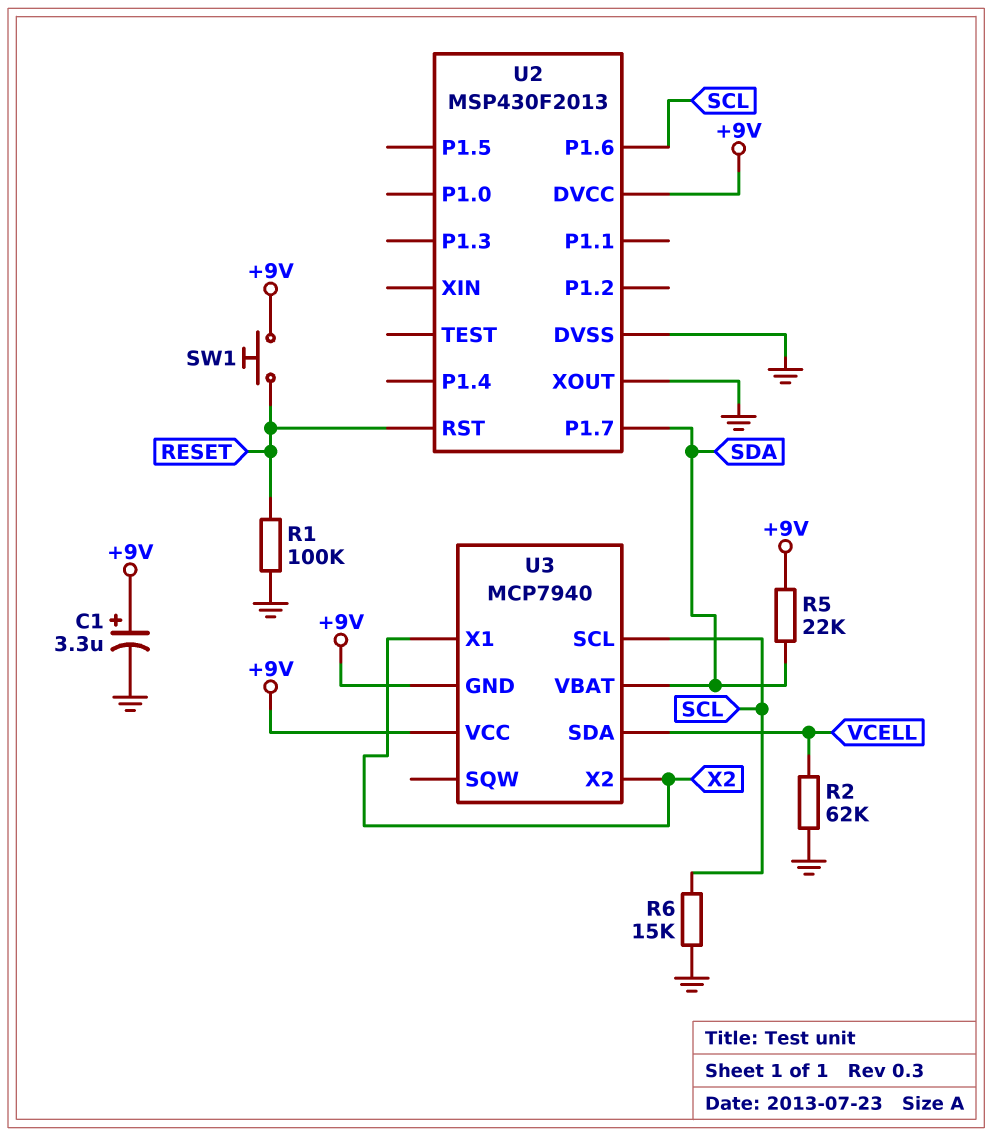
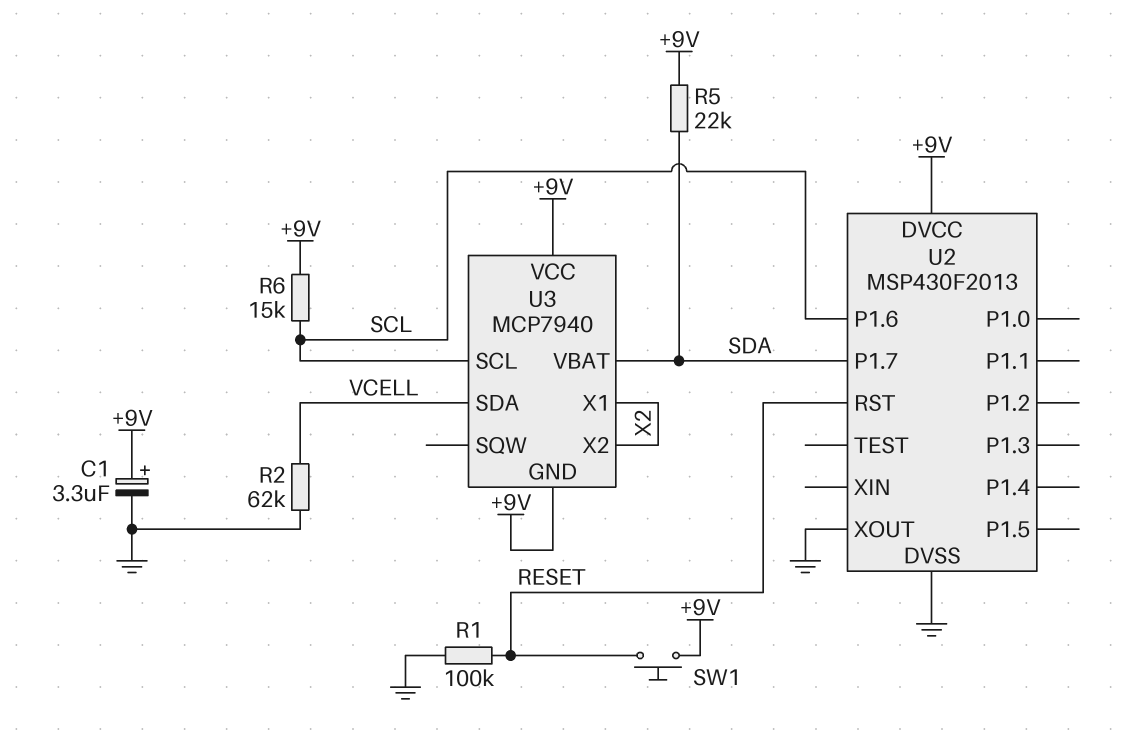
R6: 15k (GND, SCL) -> 15k (+9V, SCL)

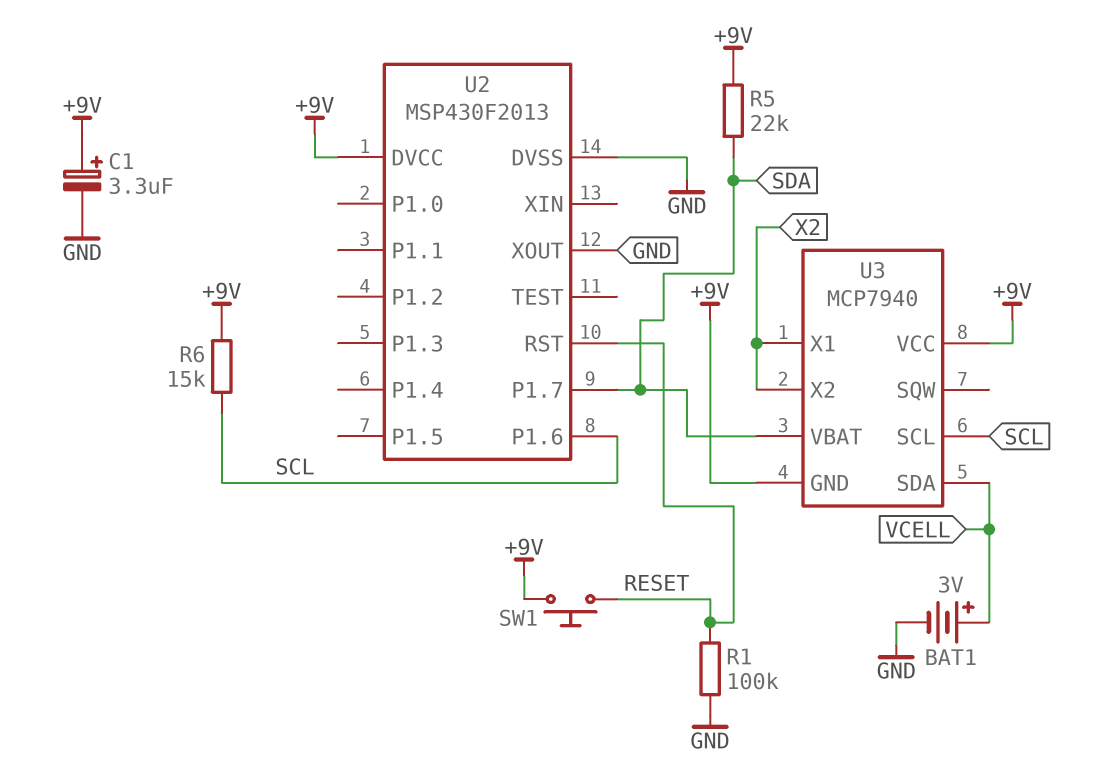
BAT1: none -> 3V (plus VCELL, minus GND)
R2: 62k (GND, VCELL) -> none

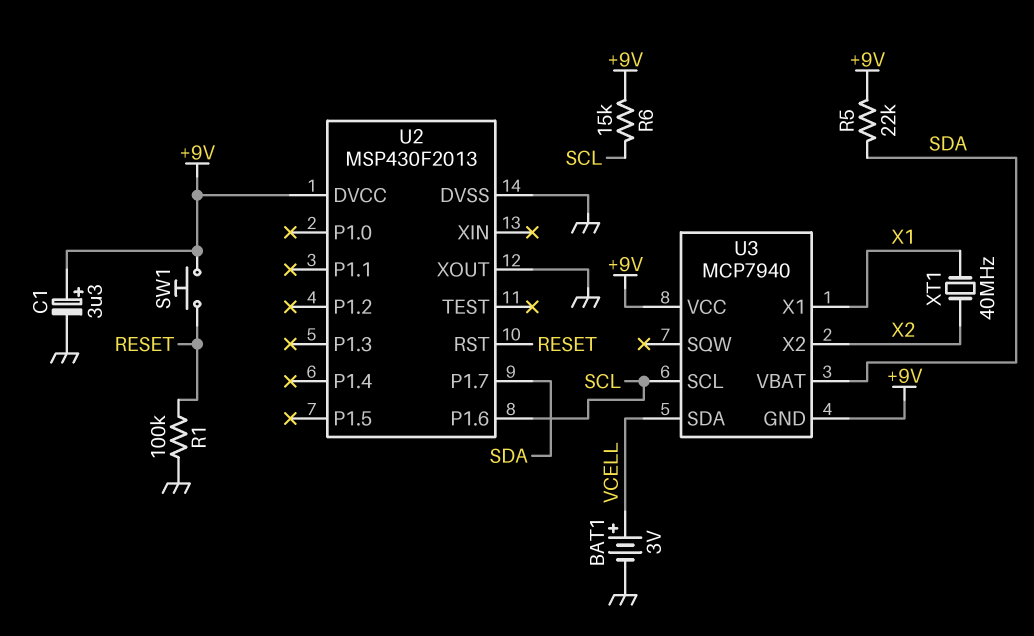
U3 pin X1: X2 -> X1
XT1: none -> 40MHz (X1, X2)

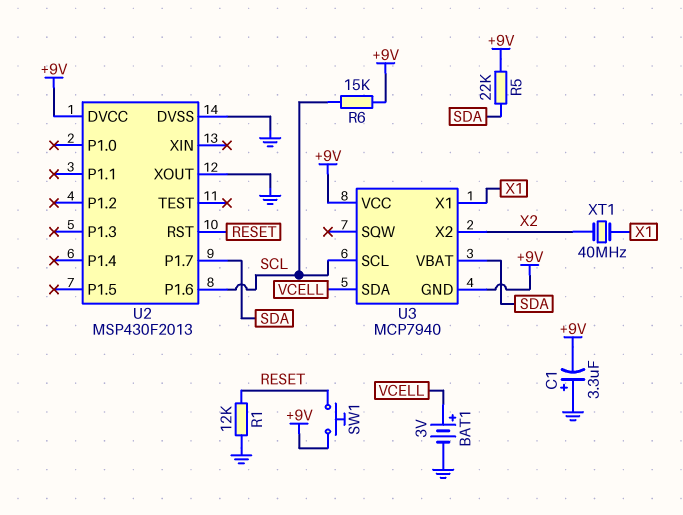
C1: 3.3uF (plus +9V, minus GND) -> 3.3uF (plus GND, minus +9V)
R1: 100k (GND, RESET) -> 12k (GND, RESET)

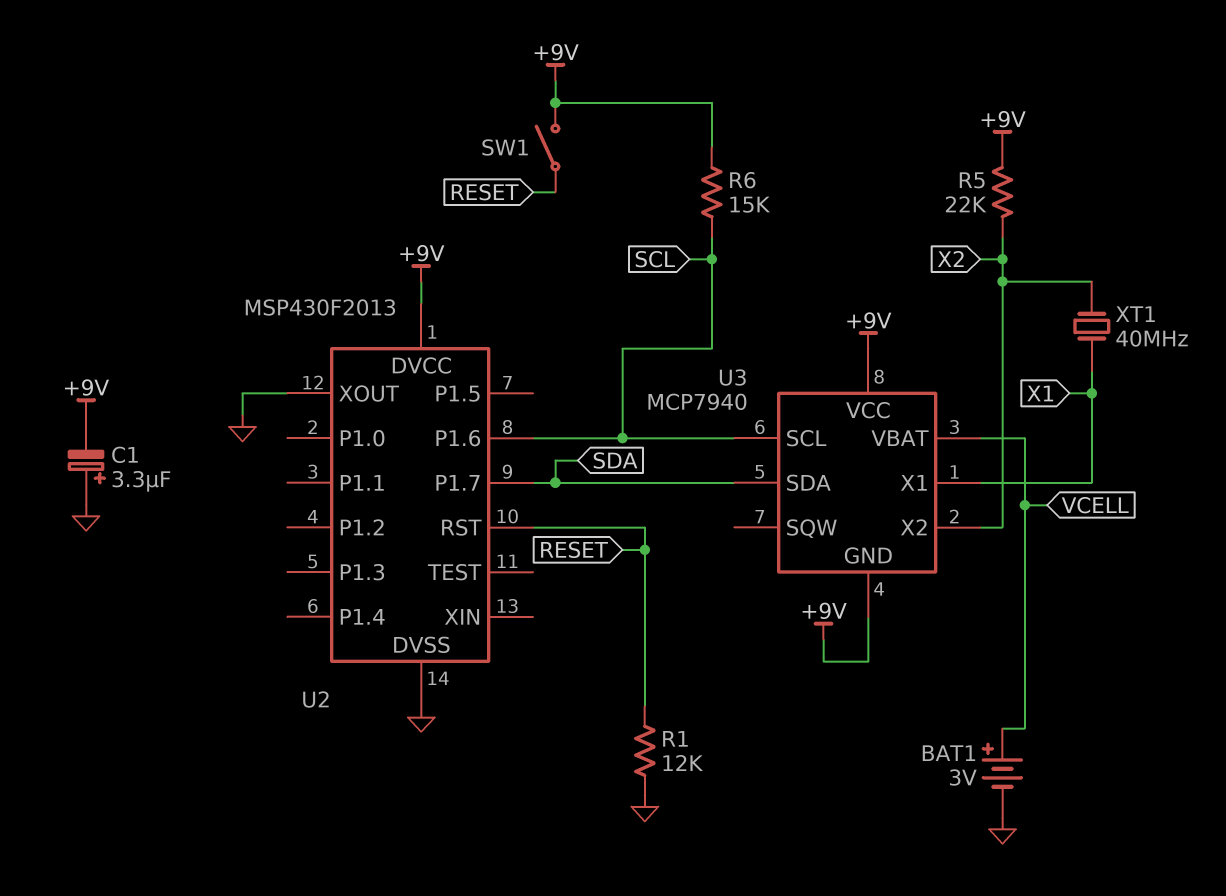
R5: 22k (+9V, SDA) -> 22k (+9V, X2)
SW1: button (+9V, RESET) -> switch (+9V, RESET)
U3 pin SDA: VCELL -> SDA
U3 pin VBAT: SDA -> VCELL

